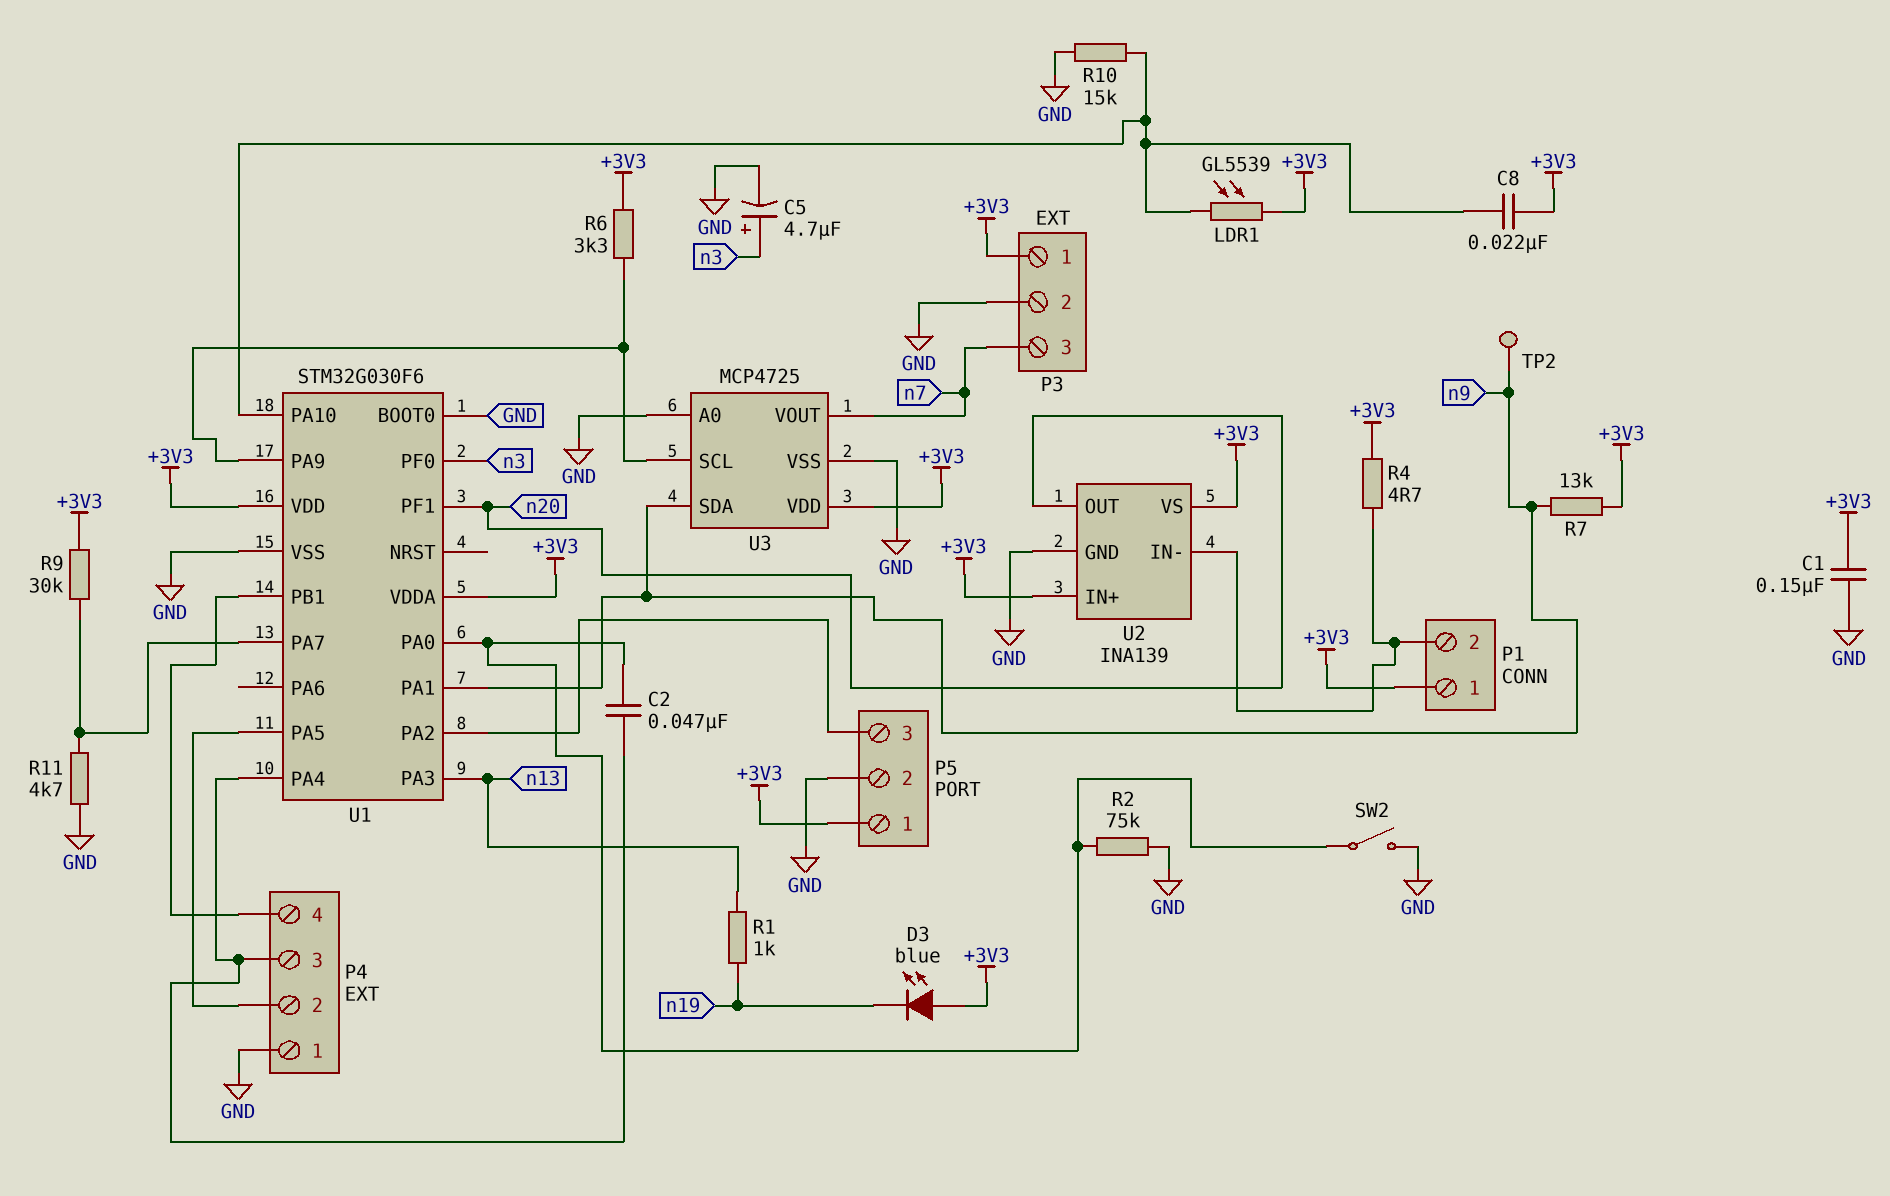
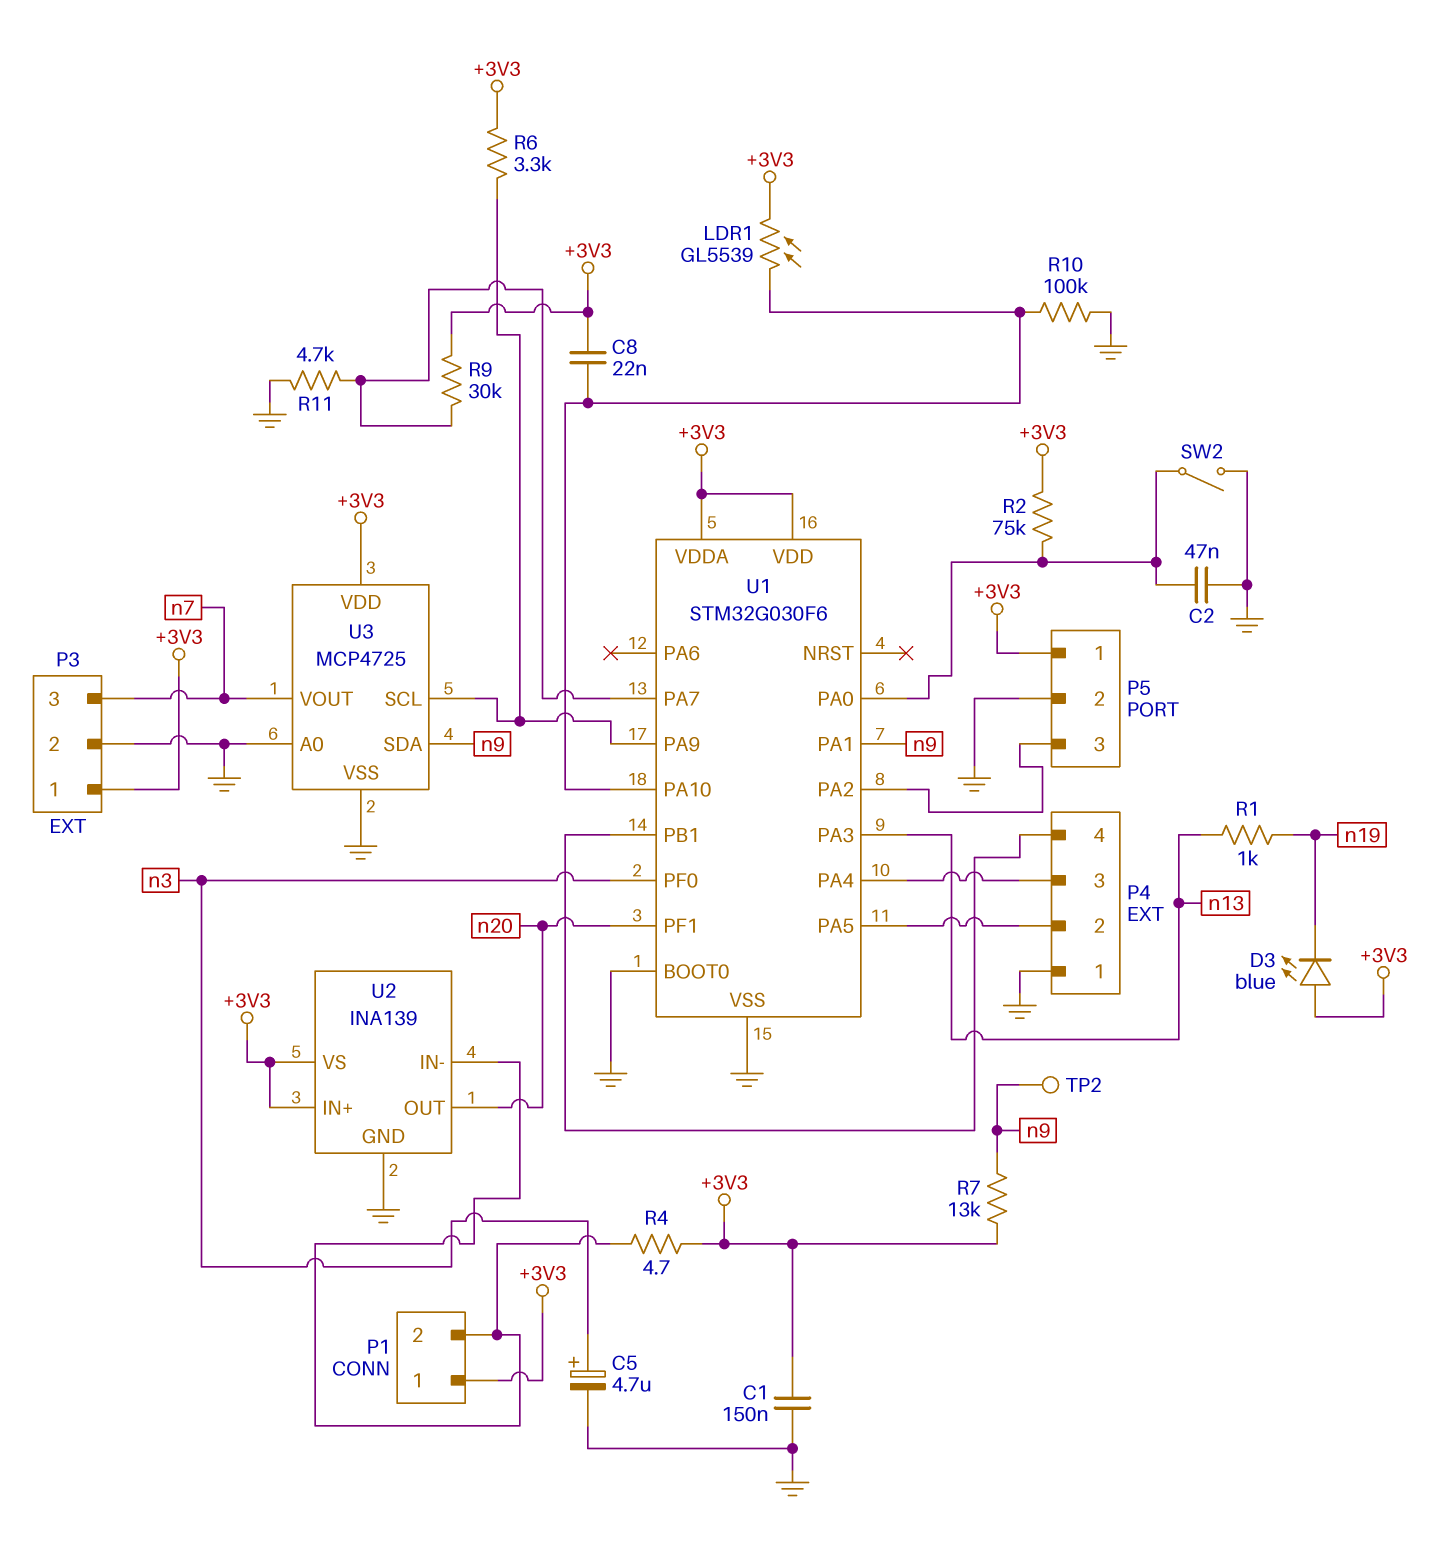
C2: 47nF (P4/3, U1/PA0) -> 47nF (GND, U1/PA0)
R2: 75k (GND, U1/PA0) -> 75k (+3V3, U1/PA0)
R10: 15k (GND, U1/PA10) -> 100k (GND, U1/PA10)

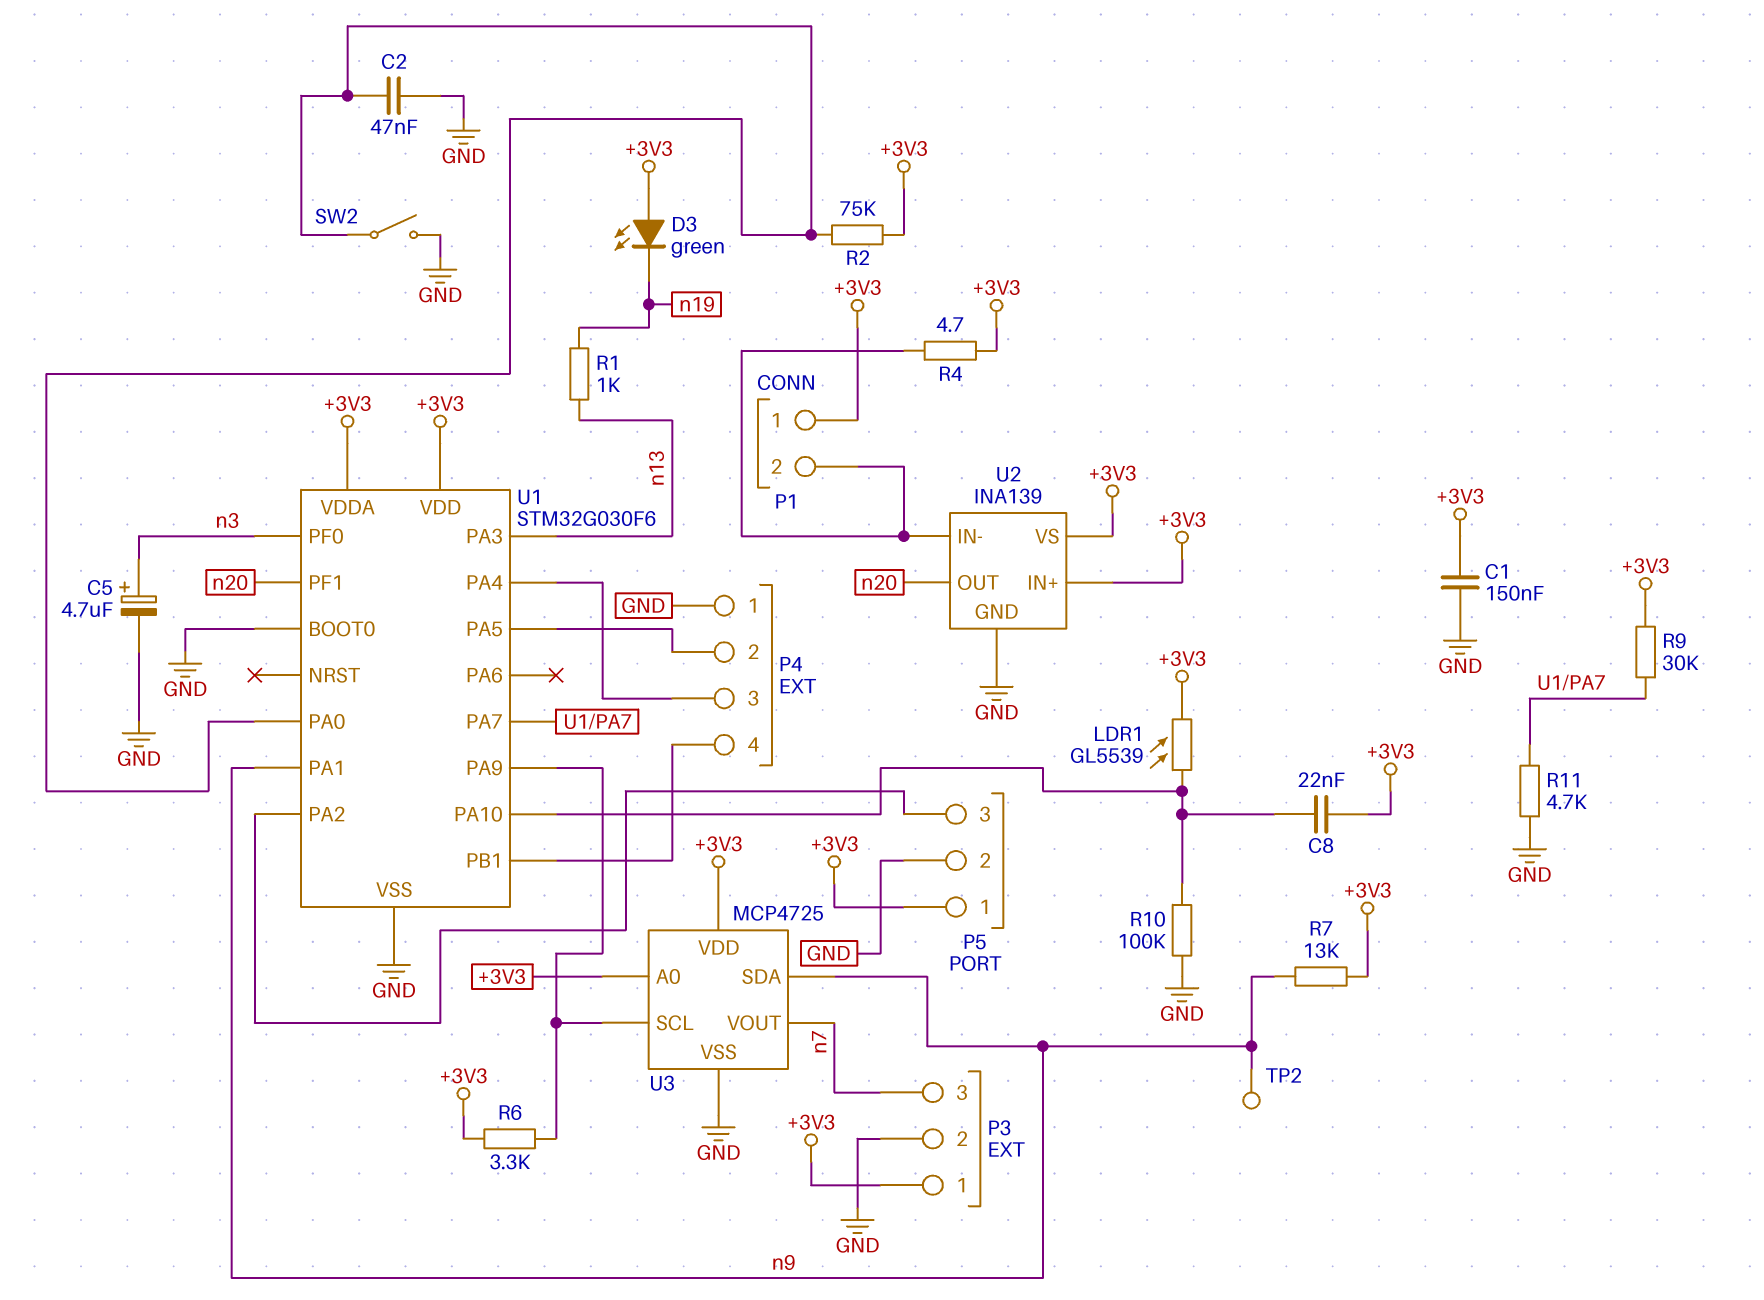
D3: LED blue (A +3V3, K n19) -> LED green (A +3V3, K n19)
U3 pin A0: GND -> +3V3

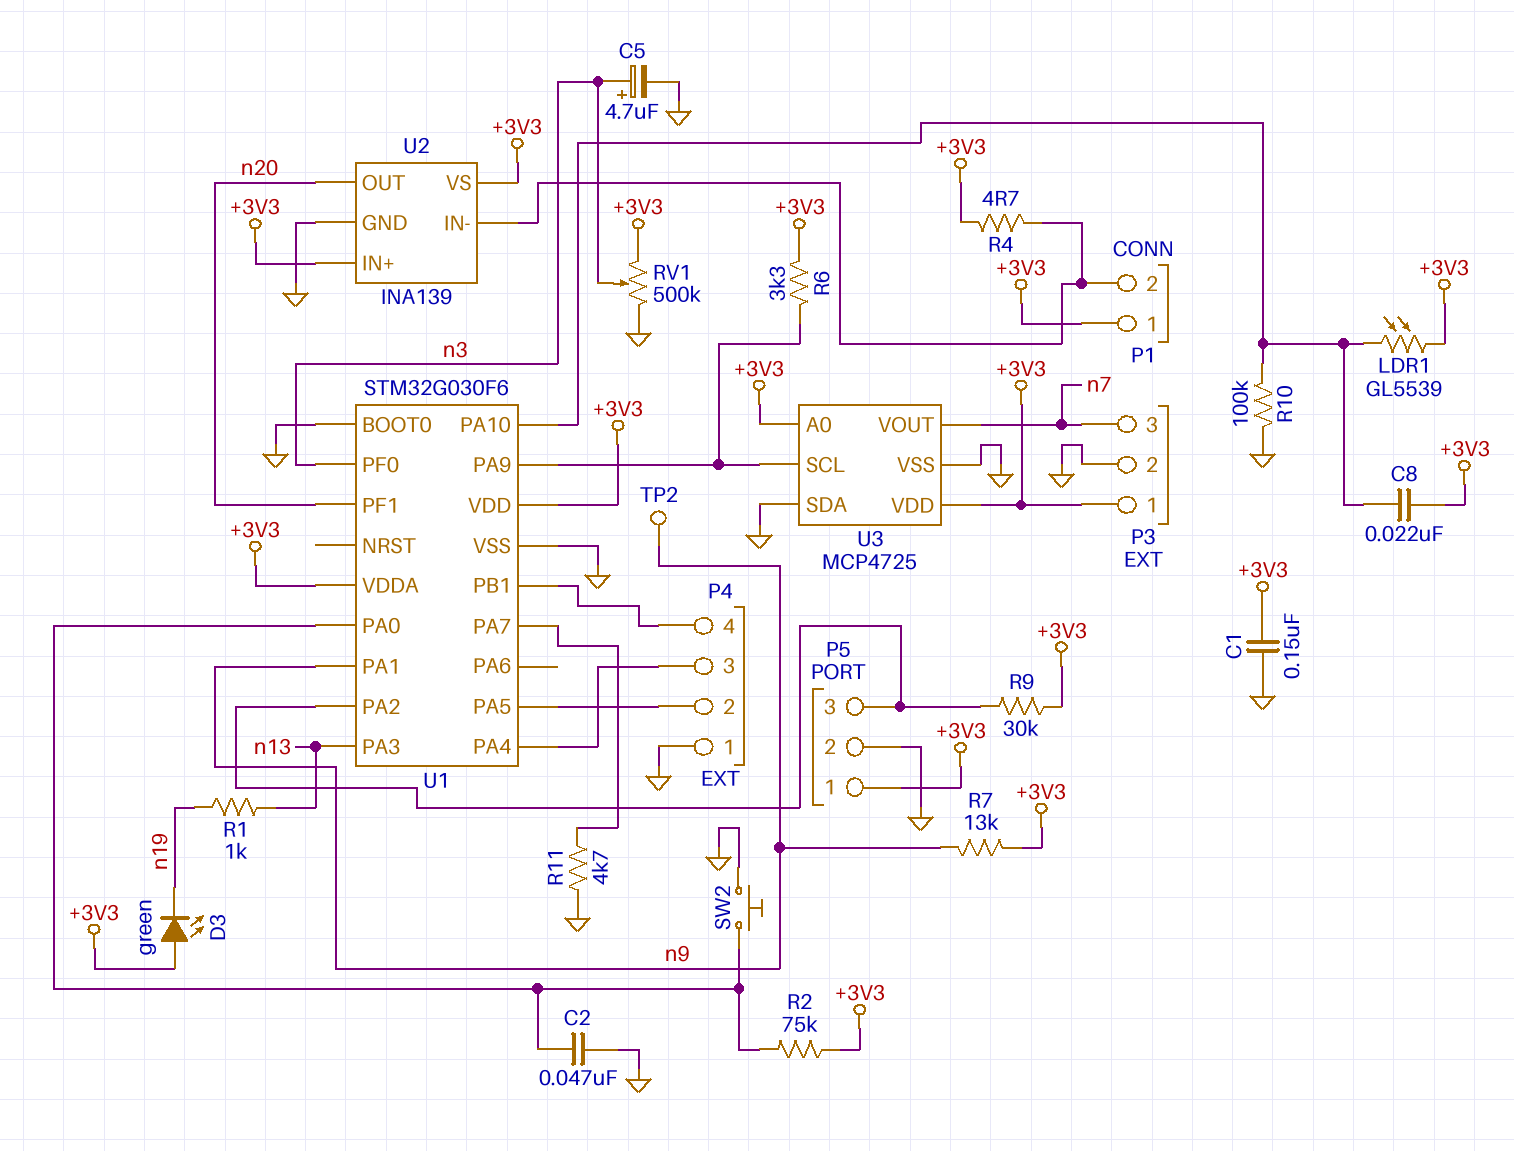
R9: 30k (+3V3, U1/PA7) -> 30k (+3V3, P5/3)
RV1: none -> 500k (+3V3, GND, wiper n3)
SW2: switch (GND, U1/PA0) -> button (GND, U1/PA0)
U3 pin SDA: n9 -> GND

